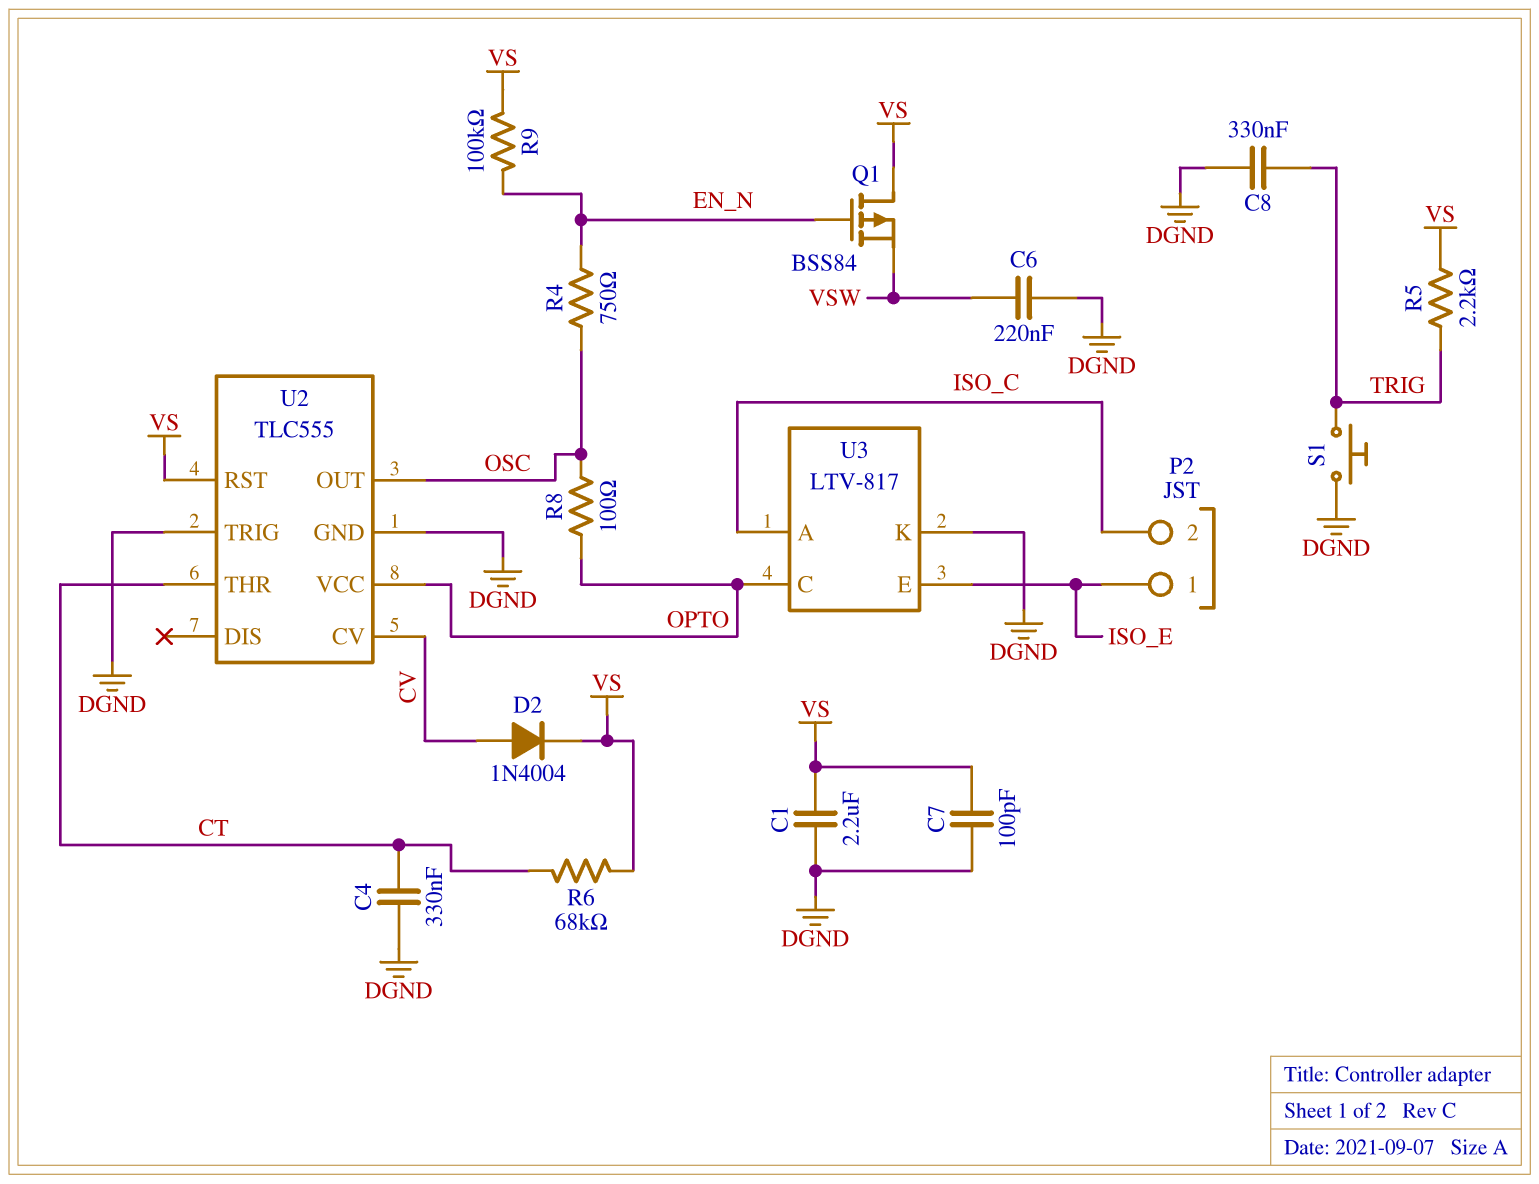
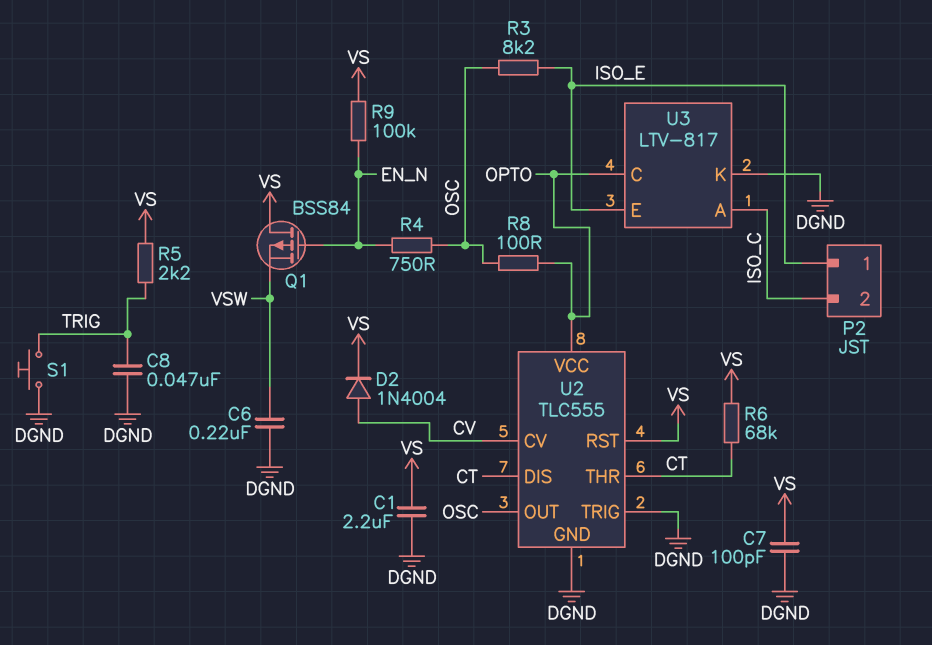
C4: 330nF (CT, DGND) -> none
C8: 330nF (DGND, TRIG) -> 47nF (DGND, TRIG)
R3: none -> 8.2k (ISO_E, OSC)
U2 pin DIS: none -> CT

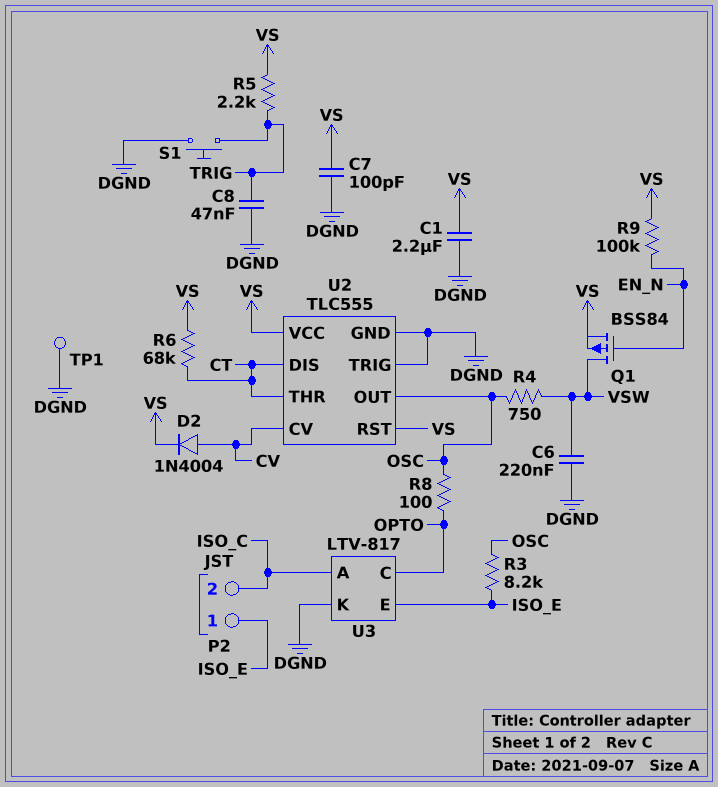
Q1: PMOS BSS84 (G EN_N, D VS, S VSW) -> PMOS BSS84 (G EN_N, D VSW, S VS)
R4: 750 (EN_N, OSC) -> 750 (OSC, VSW)
TP1: none -> test point (DGND)
U2 pin VCC: OPTO -> VS

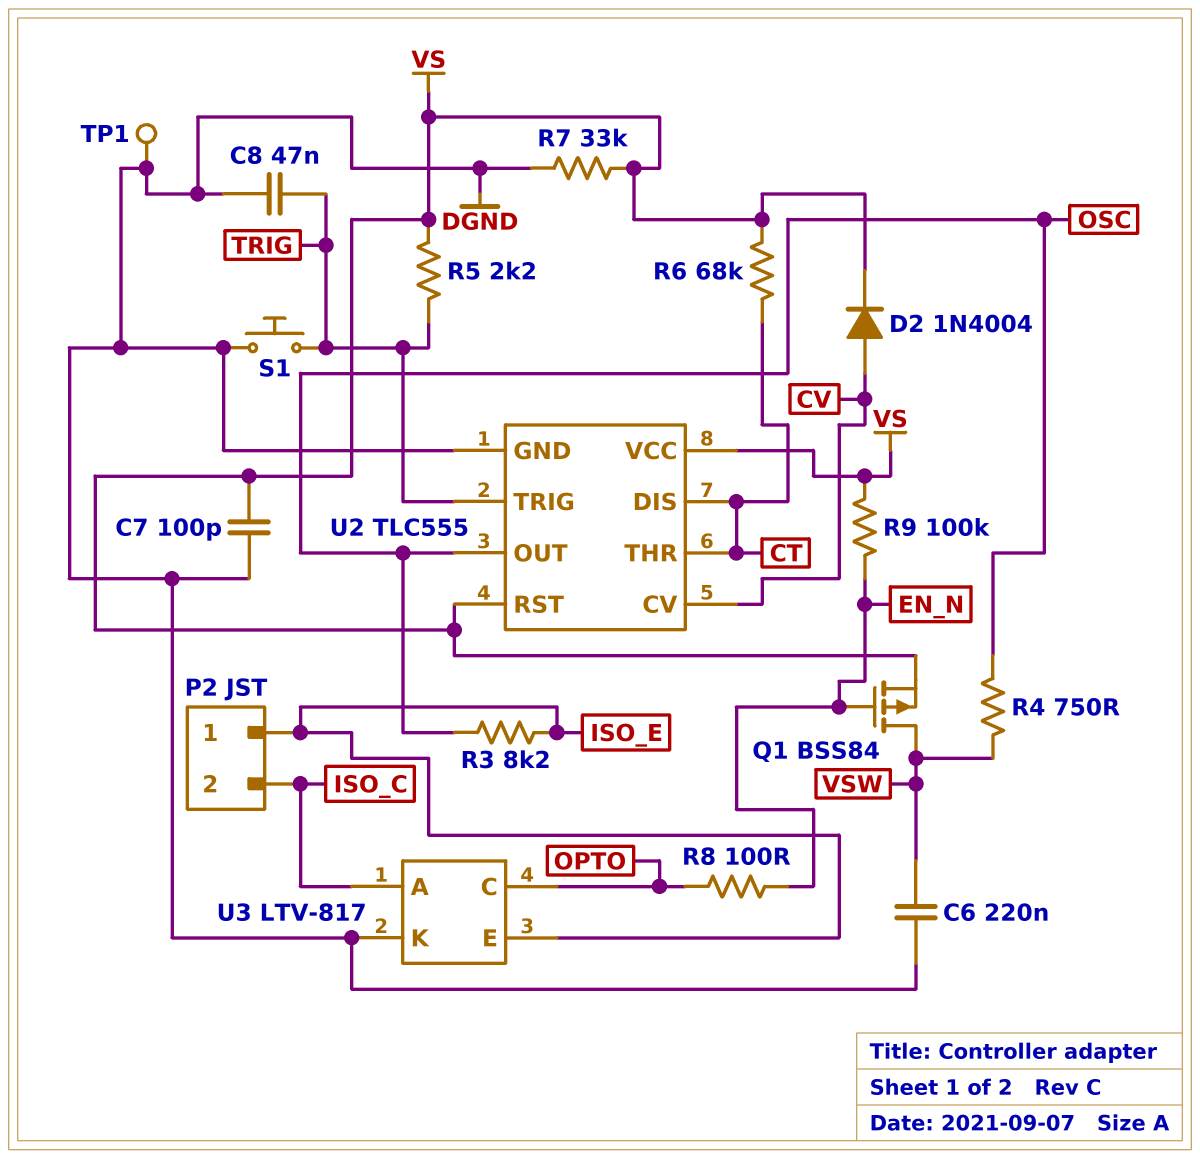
C1: 2.2uF (DGND, VS) -> none
R7: none -> 33k (DGND, VS)
R8: 100 (OPTO, OSC) -> 100 (EN_N, OPTO)
U2 pin TRIG: DGND -> TRIG

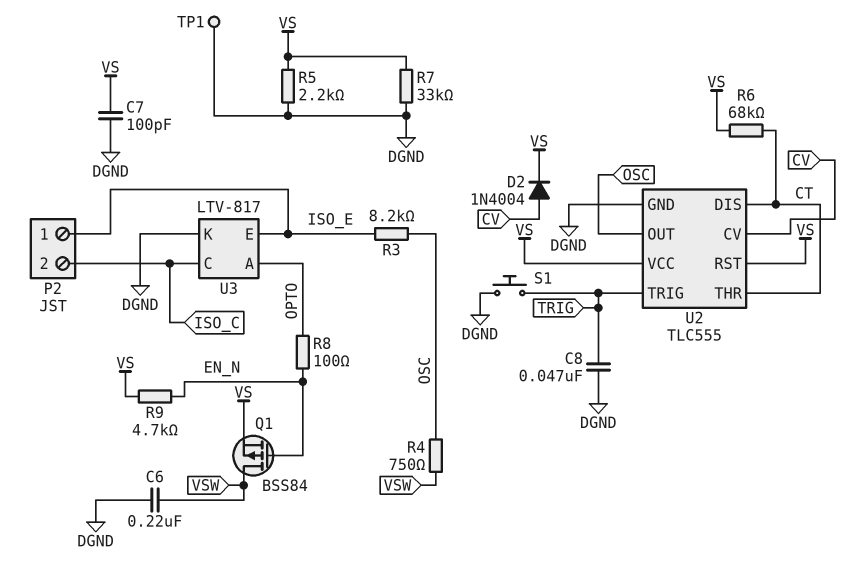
R5: 2.2k (TRIG, VS) -> 2.2k (DGND, VS)
R9: 100k (EN_N, VS) -> 4.7k (EN_N, VS)
U3 pin A: ISO_C -> OPTO
U3 pin C: OPTO -> ISO_C

